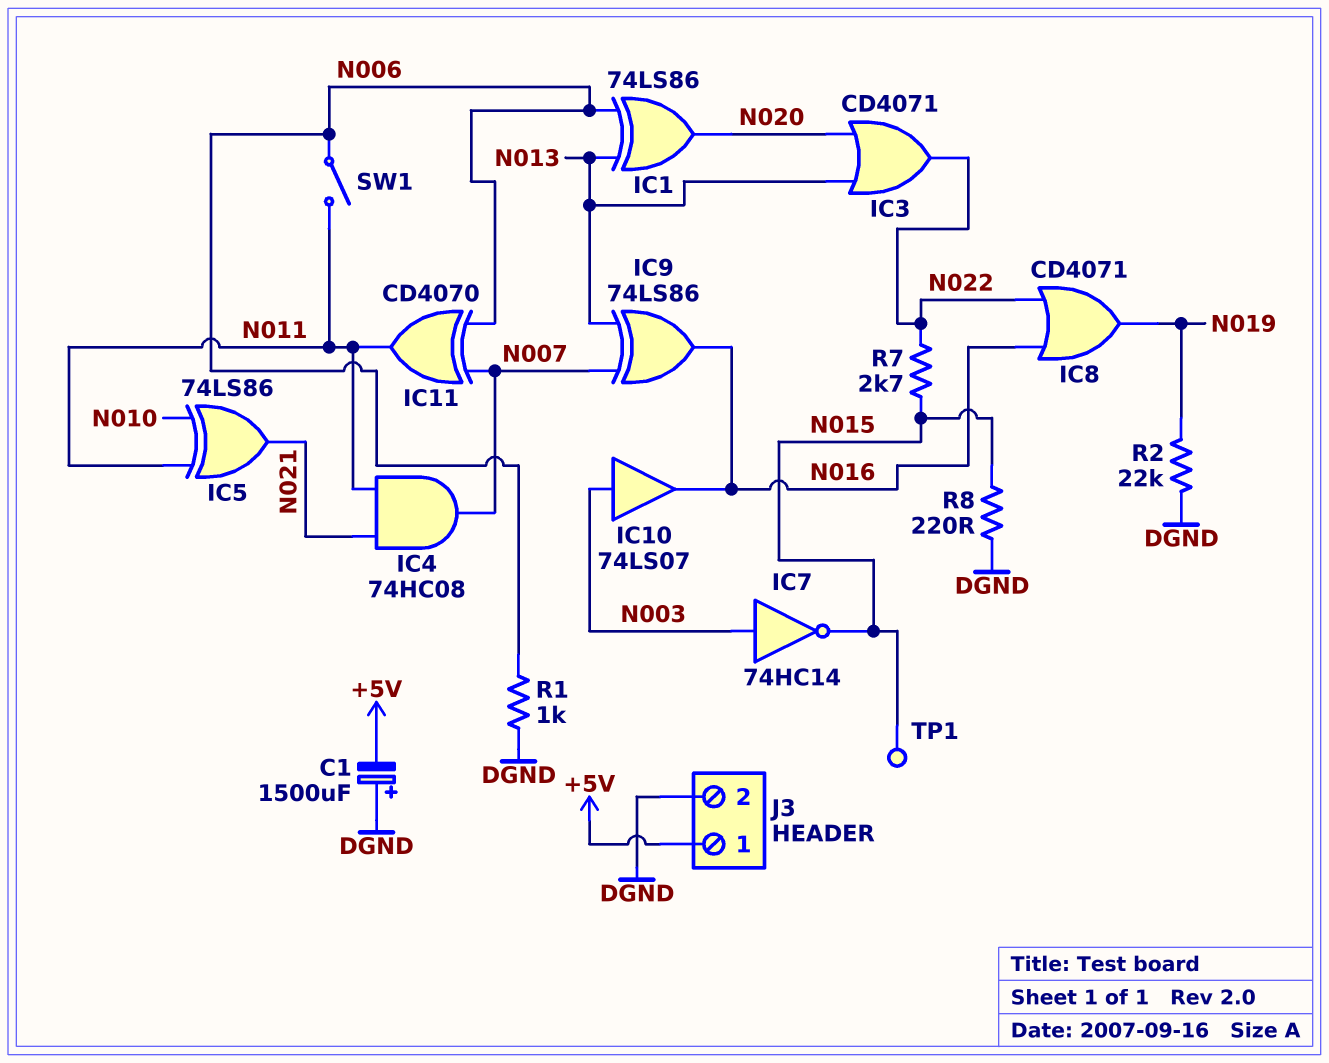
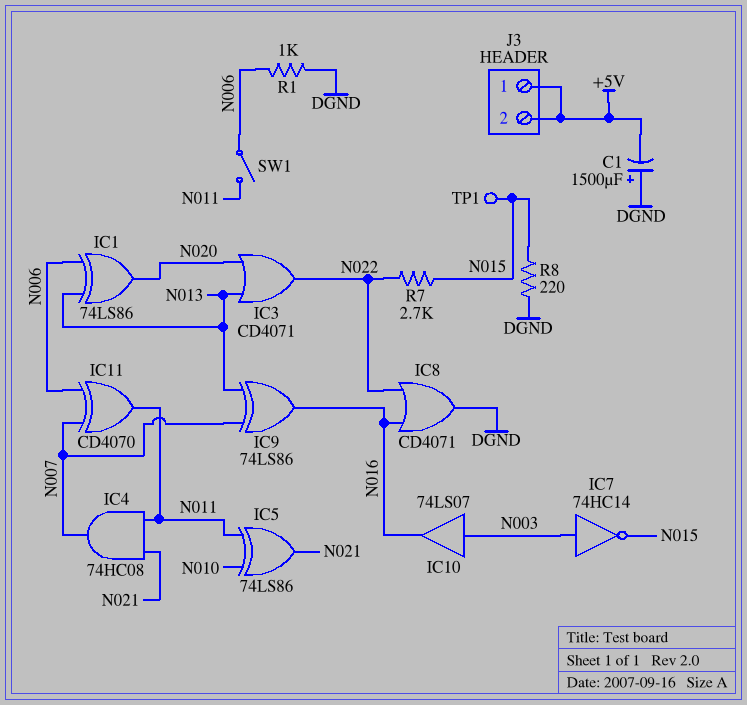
IC8: OR CD4071 (in N016, in N022, out N019) -> OR CD4071 (in N016, in N022, out DGND)
J3 pin 2: DGND -> +5V
R2: 22k (DGND, N019) -> none

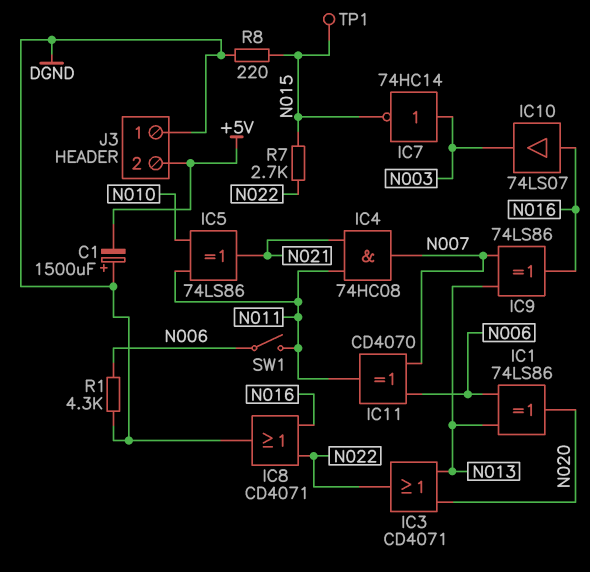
IC10: buffer 74LS07 (in N003, out N016) -> buffer 74LS07 (in N016, out N003)
J3 pin 1: +5V -> DGND
R1: 1k (DGND, N006) -> 4.3k (DGND, N006)

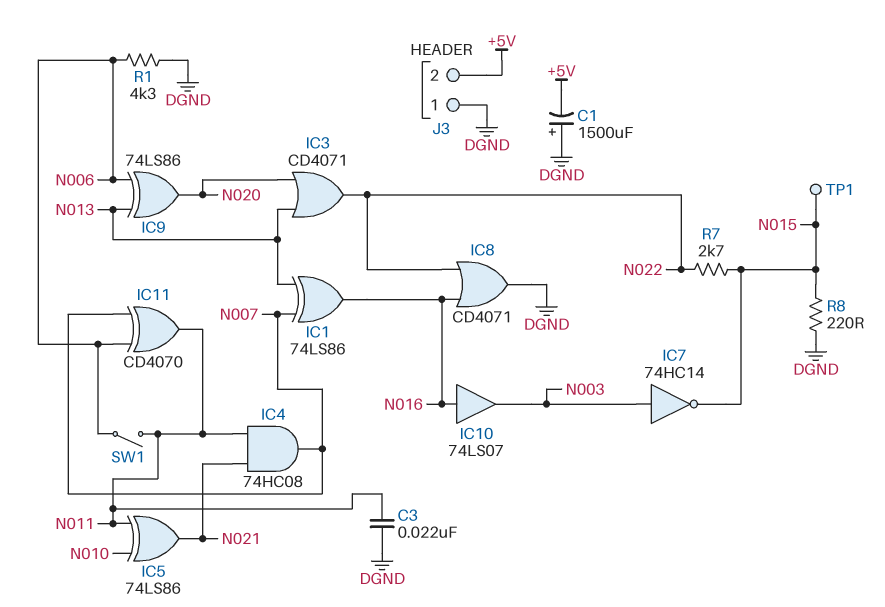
C3: none -> 22nF (DGND, N011)
IC1: XOR 74LS86 (in N006, in N013, out N020) -> XOR 74LS86 (in N007, in N013, out N016)
IC9: XOR 74LS86 (in N007, in N013, out N016) -> XOR 74LS86 (in N006, in N013, out N020)

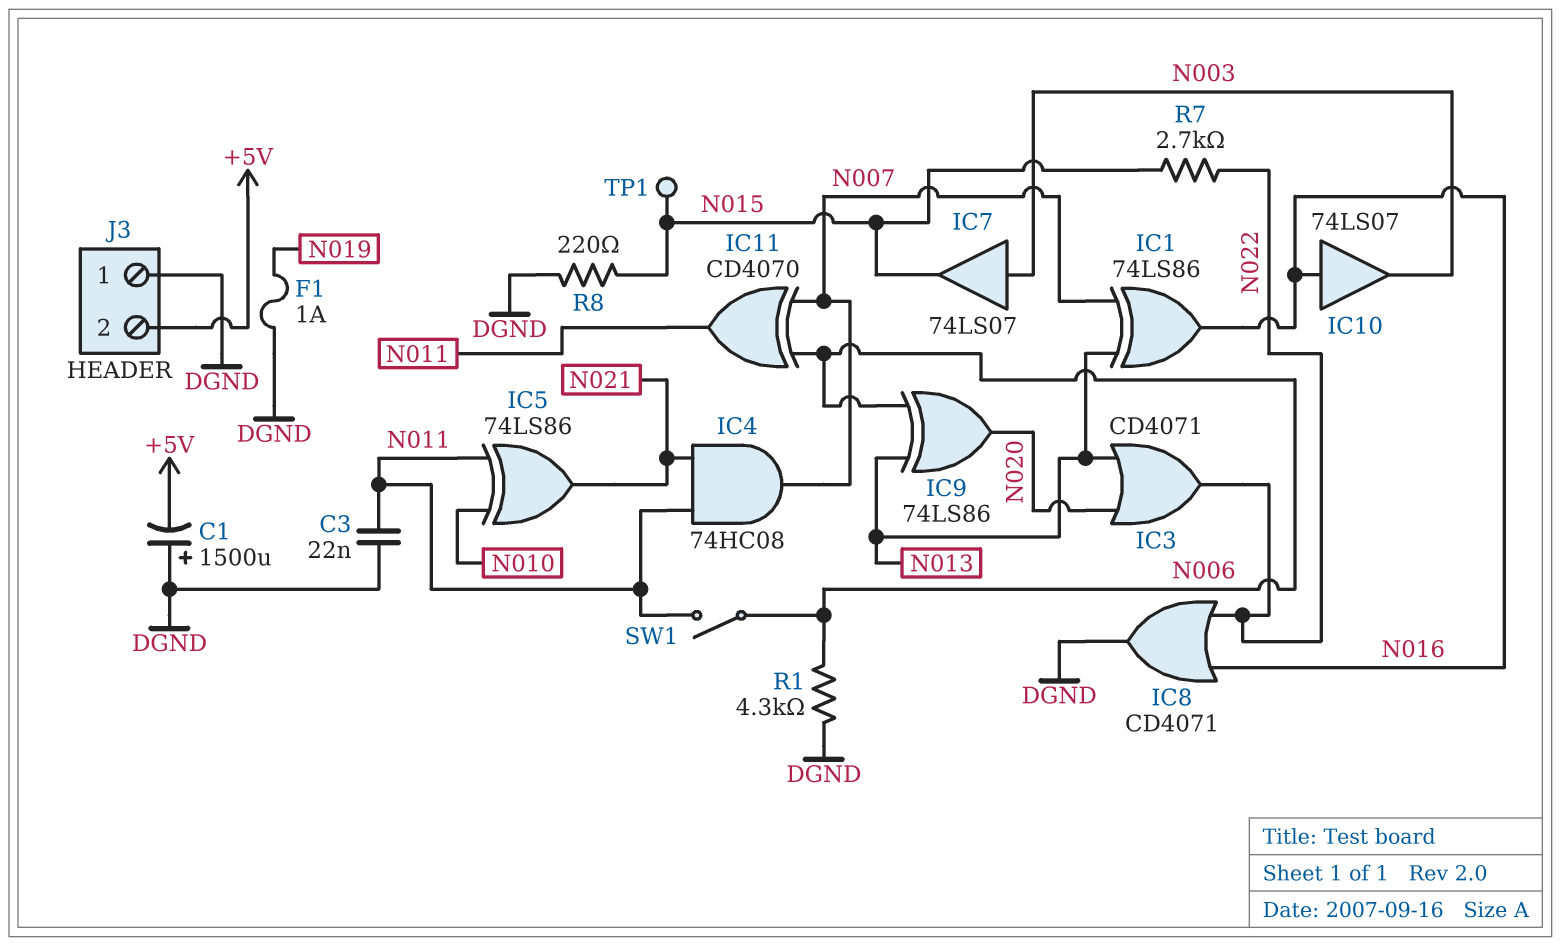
F1: none -> 1A (DGND, N019)
IC7: NOT 74HC14 (in N003, out N015) -> buffer 74LS07 (in N003, out N015)

